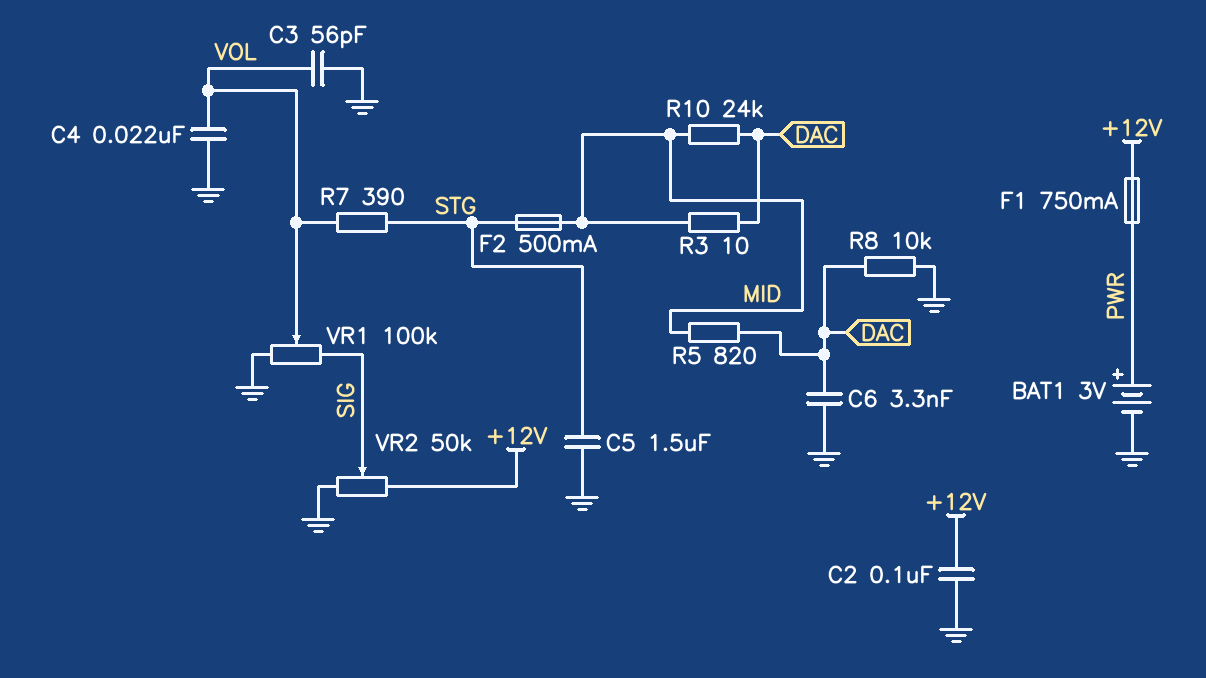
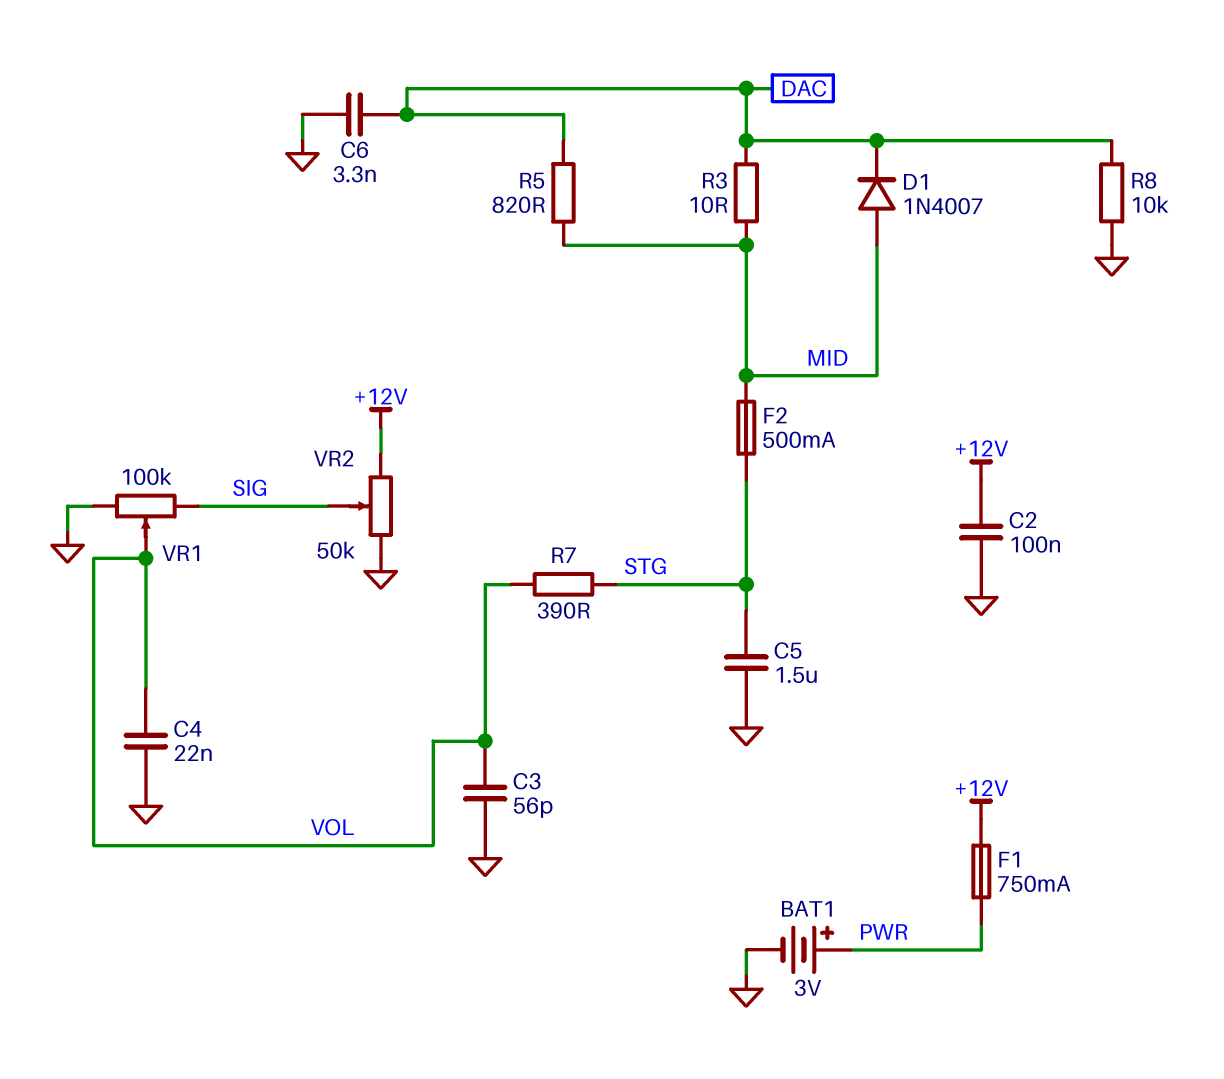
D1: none -> diode 1N4007 (A MID, K DAC)
R10: 24k (DAC, MID) -> none

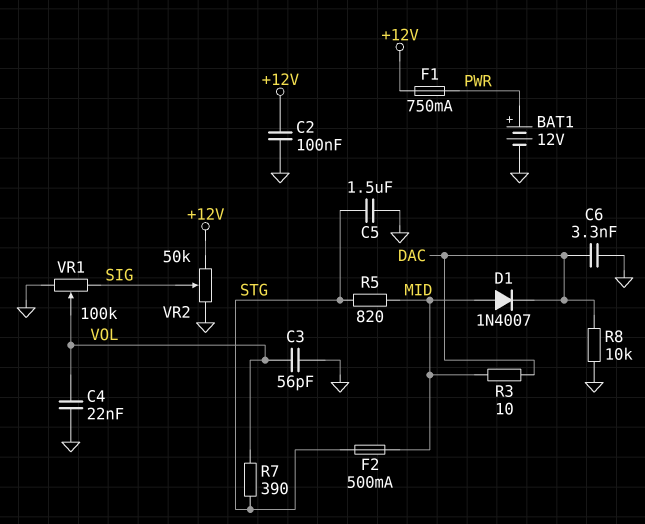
BAT1: 3V (plus PWR, minus GND) -> 12V (plus PWR, minus GND)
R5: 820 (DAC, MID) -> 820 (MID, STG)

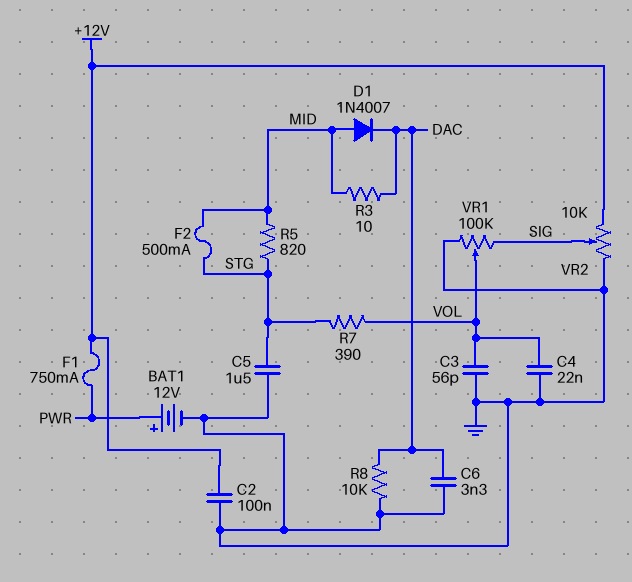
VR2: 50k (+12V, GND, wiper SIG) -> 10k (+12V, GND, wiper SIG)

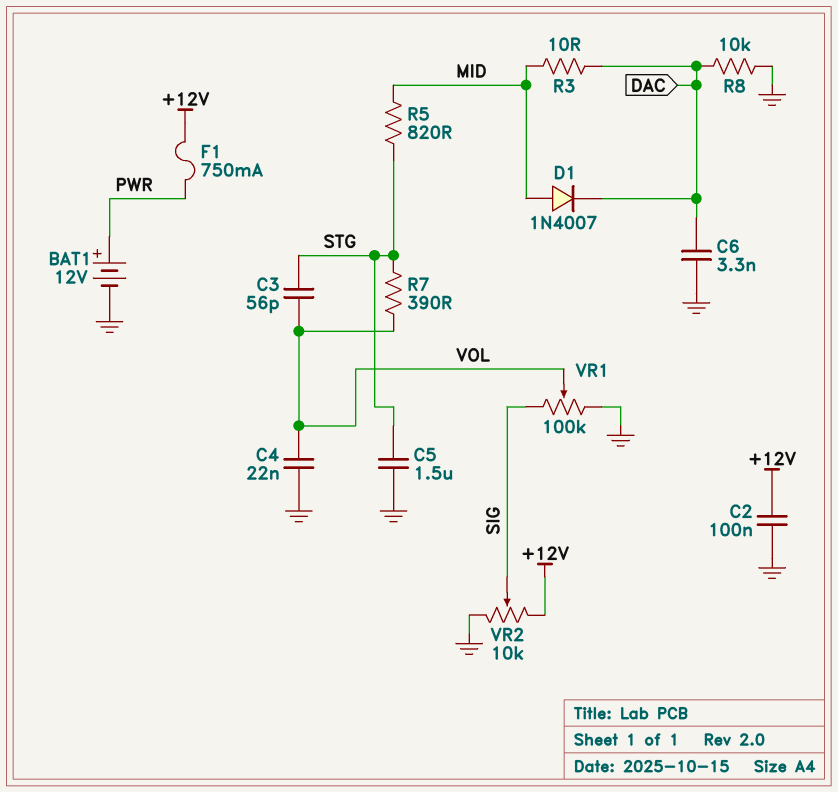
C3: 56pF (GND, VOL) -> 56pF (STG, VOL)
F2: 500mA (MID, STG) -> none

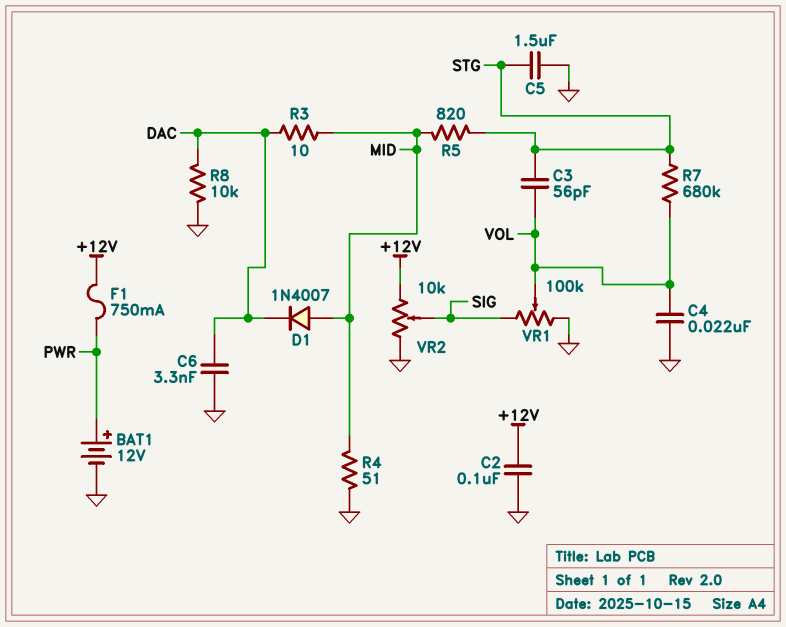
R4: none -> 51 (GND, MID)
R7: 390 (STG, VOL) -> 680k (STG, VOL)

